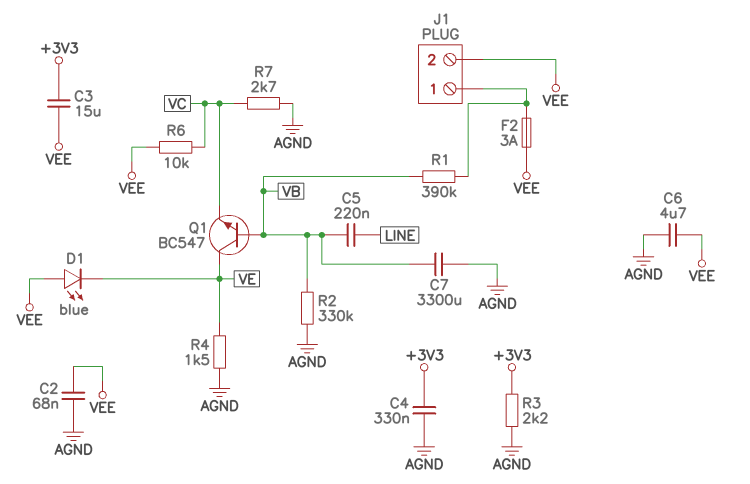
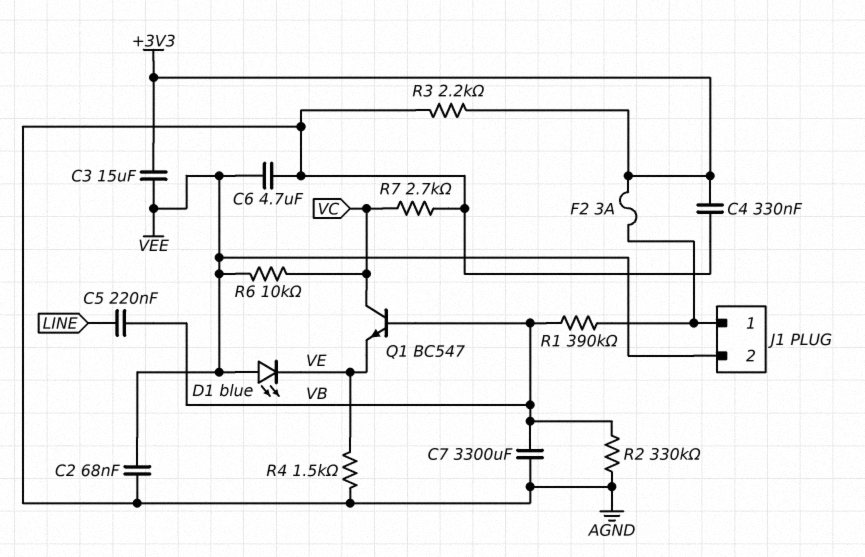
F2: 3A (J1/1, VEE) -> 3A (+3V3, J1/1)
Q1: NPN BC547 (B VB, C VE, E VC) -> NPN BC547 (B VB, C VC, E VE)

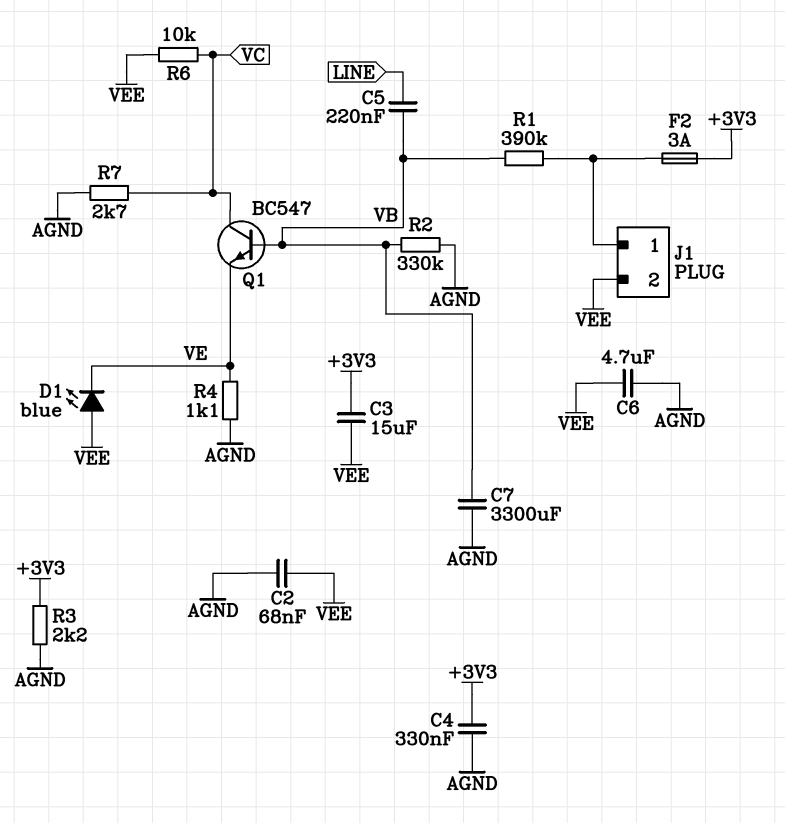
R4: 1.5k (AGND, VE) -> 1.1k (AGND, VE)

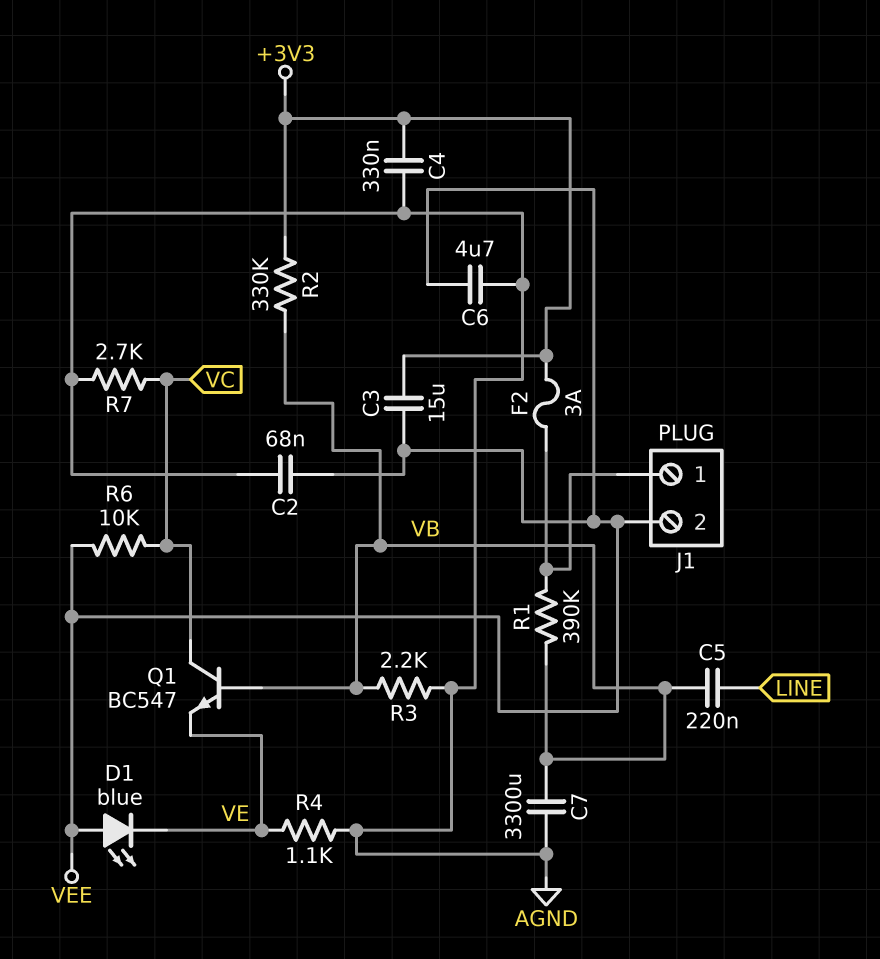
R2: 330k (AGND, VB) -> 330k (+3V3, VB)
R3: 2.2k (+3V3, AGND) -> 2.2k (AGND, VB)

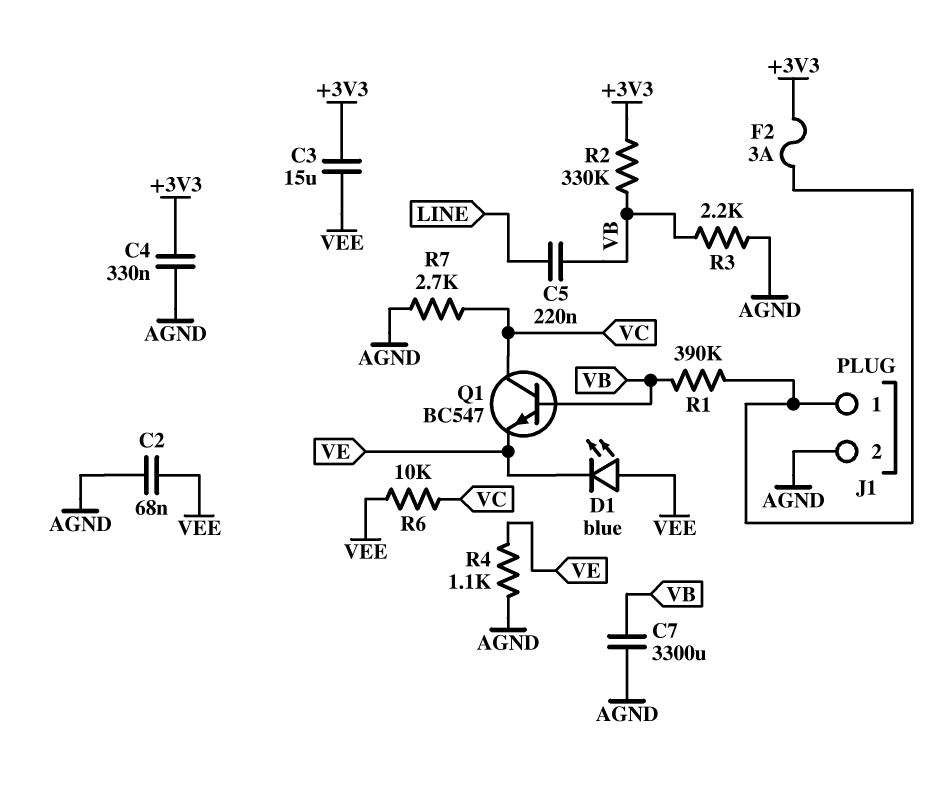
C6: 4.7uF (AGND, VEE) -> none
J1 pin 2: VEE -> AGND

